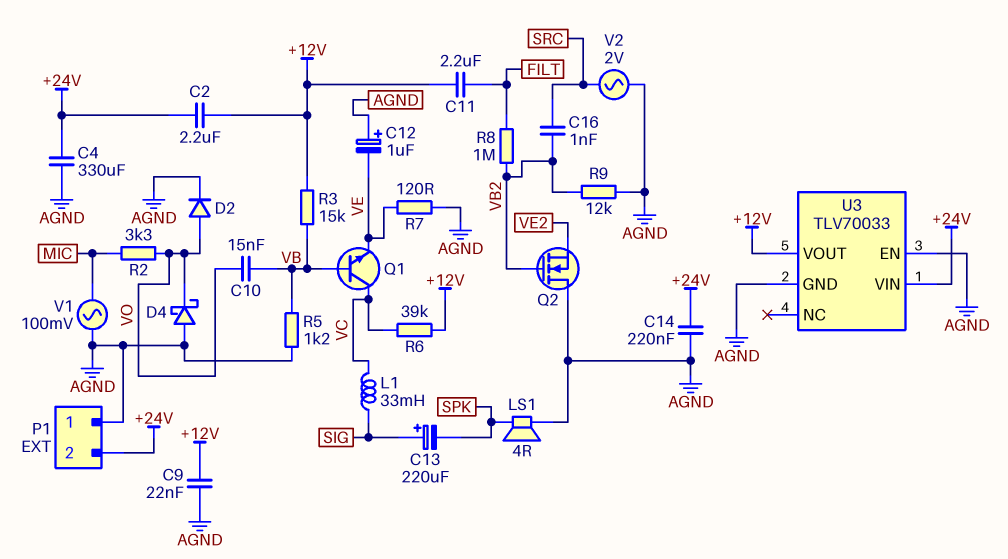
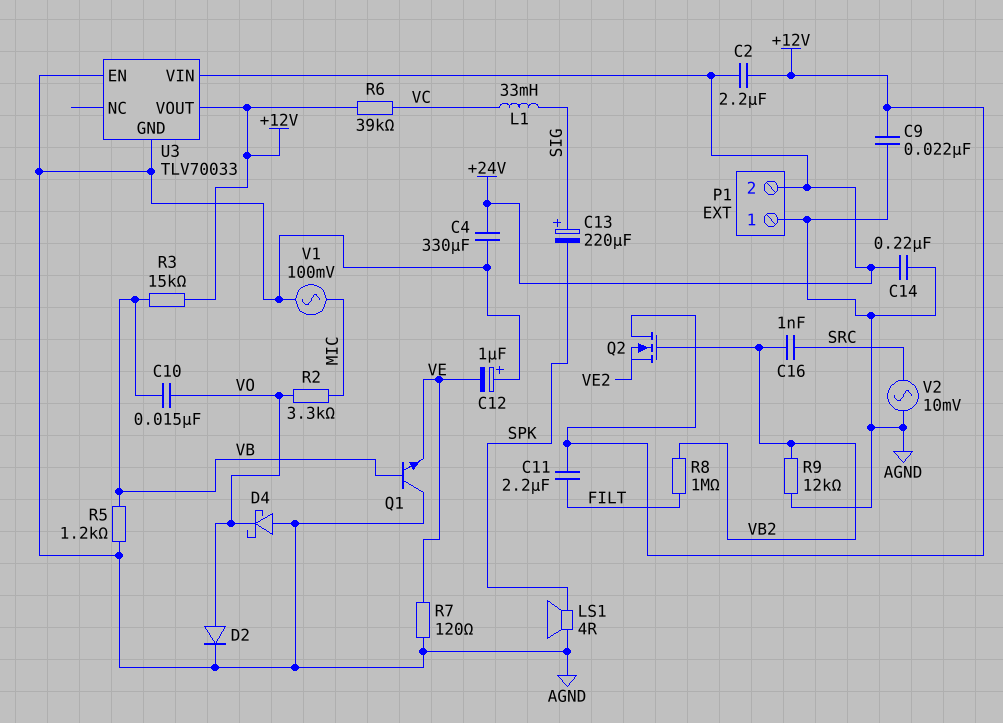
Q1: NPN (B VB, C VC, E VE) -> NPN (B VB, C AGND, E VE)
Q2: NMOS (G VB2, D AGND, S VE2) -> NMOS (G VB2, D +12V, S VE2)
V2: AC 2V (AGND, SRC) -> AC 10mV (AGND, SRC)

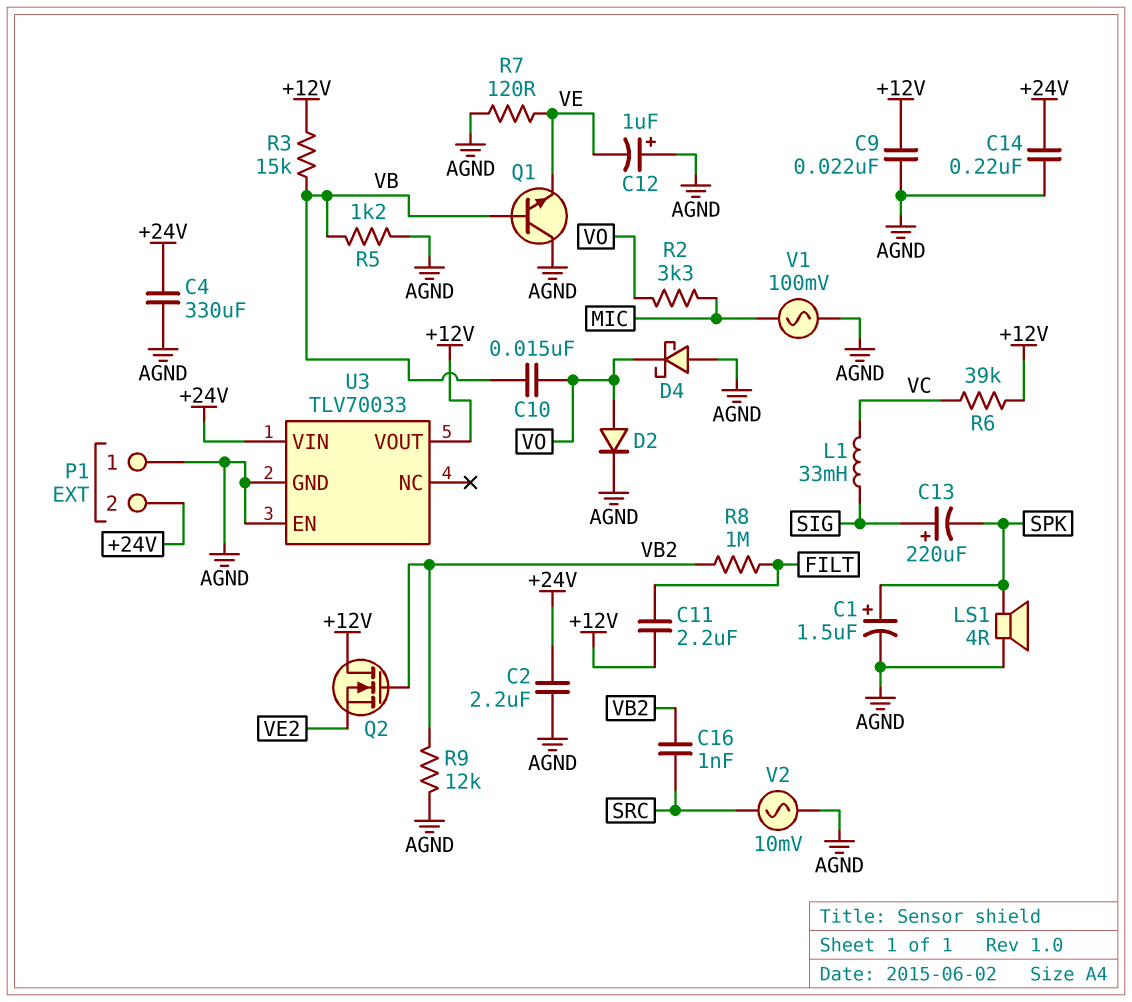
C1: none -> 1.5uF (plus SPK, minus AGND)
C2: 2.2uF (+12V, +24V) -> 2.2uF (+24V, AGND)

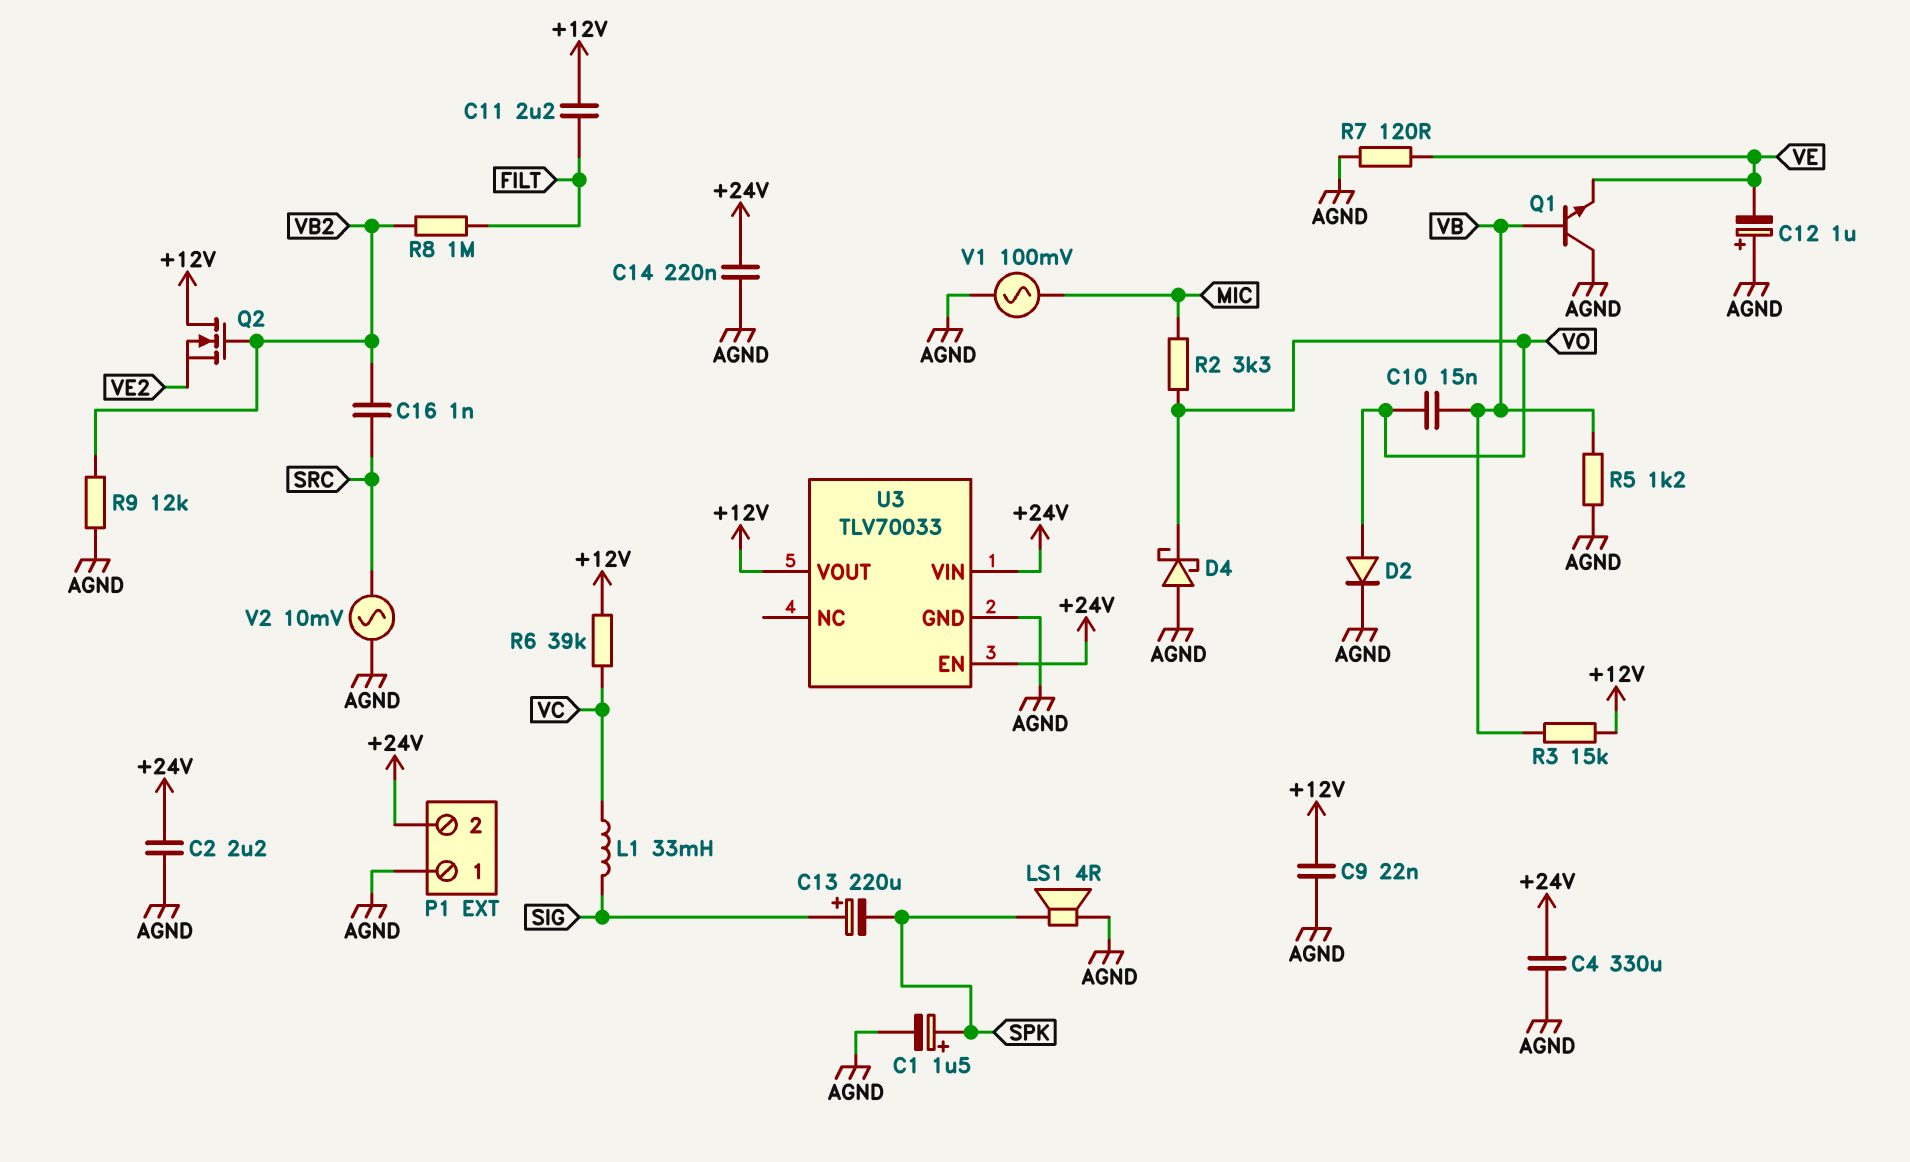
U3 pin EN: AGND -> +24V

